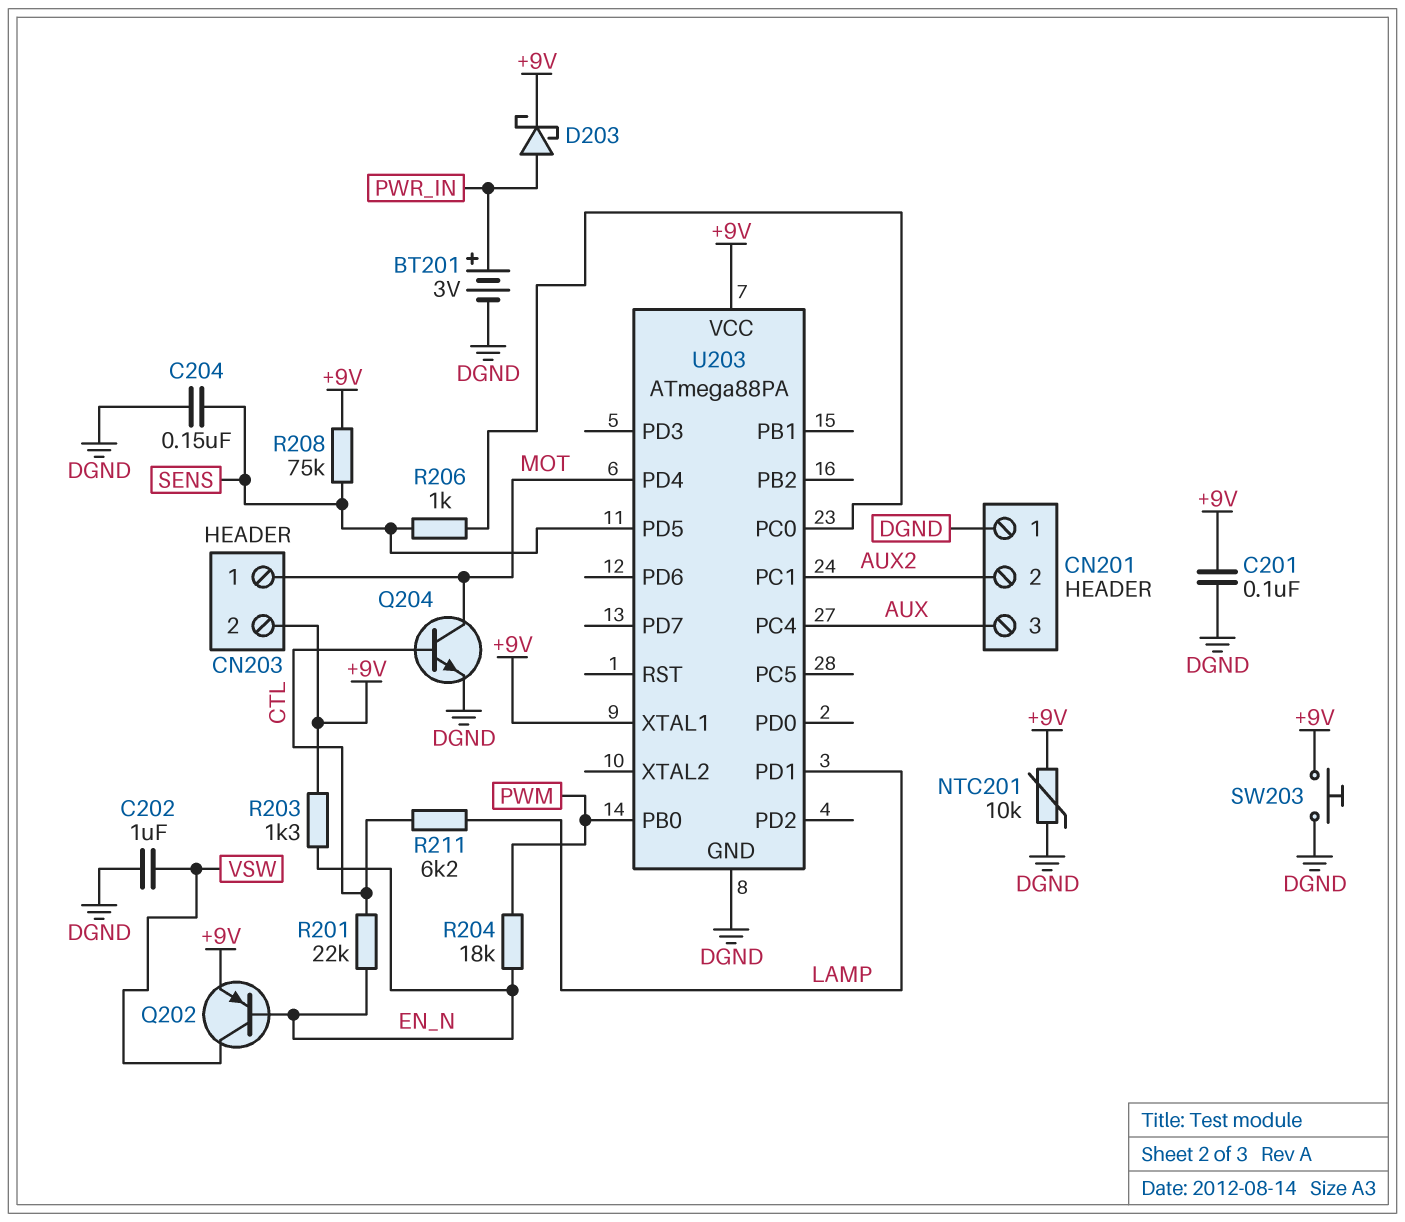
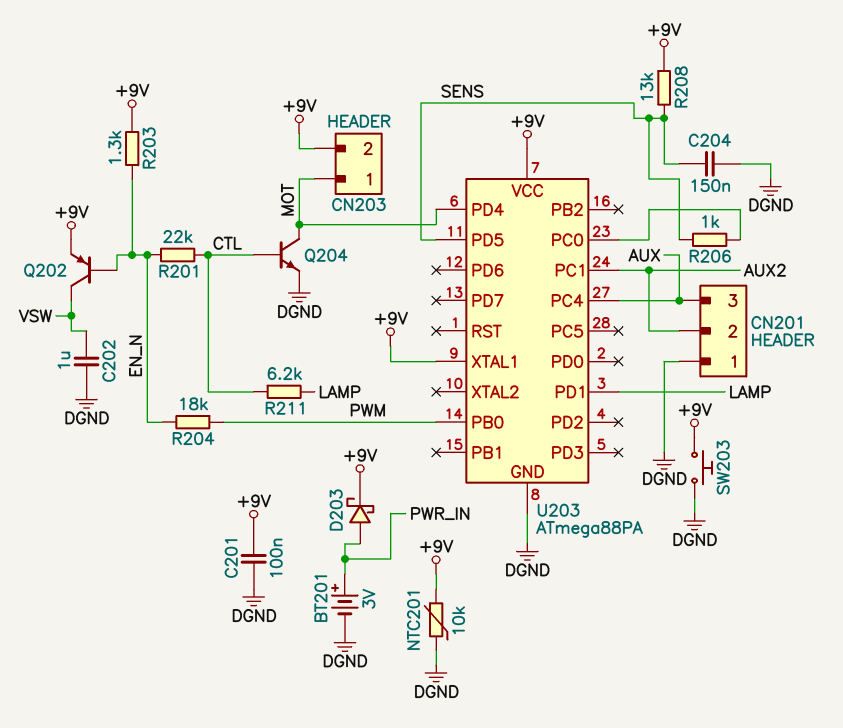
R208: 75k (+9V, SENS) -> 13k (+9V, SENS)

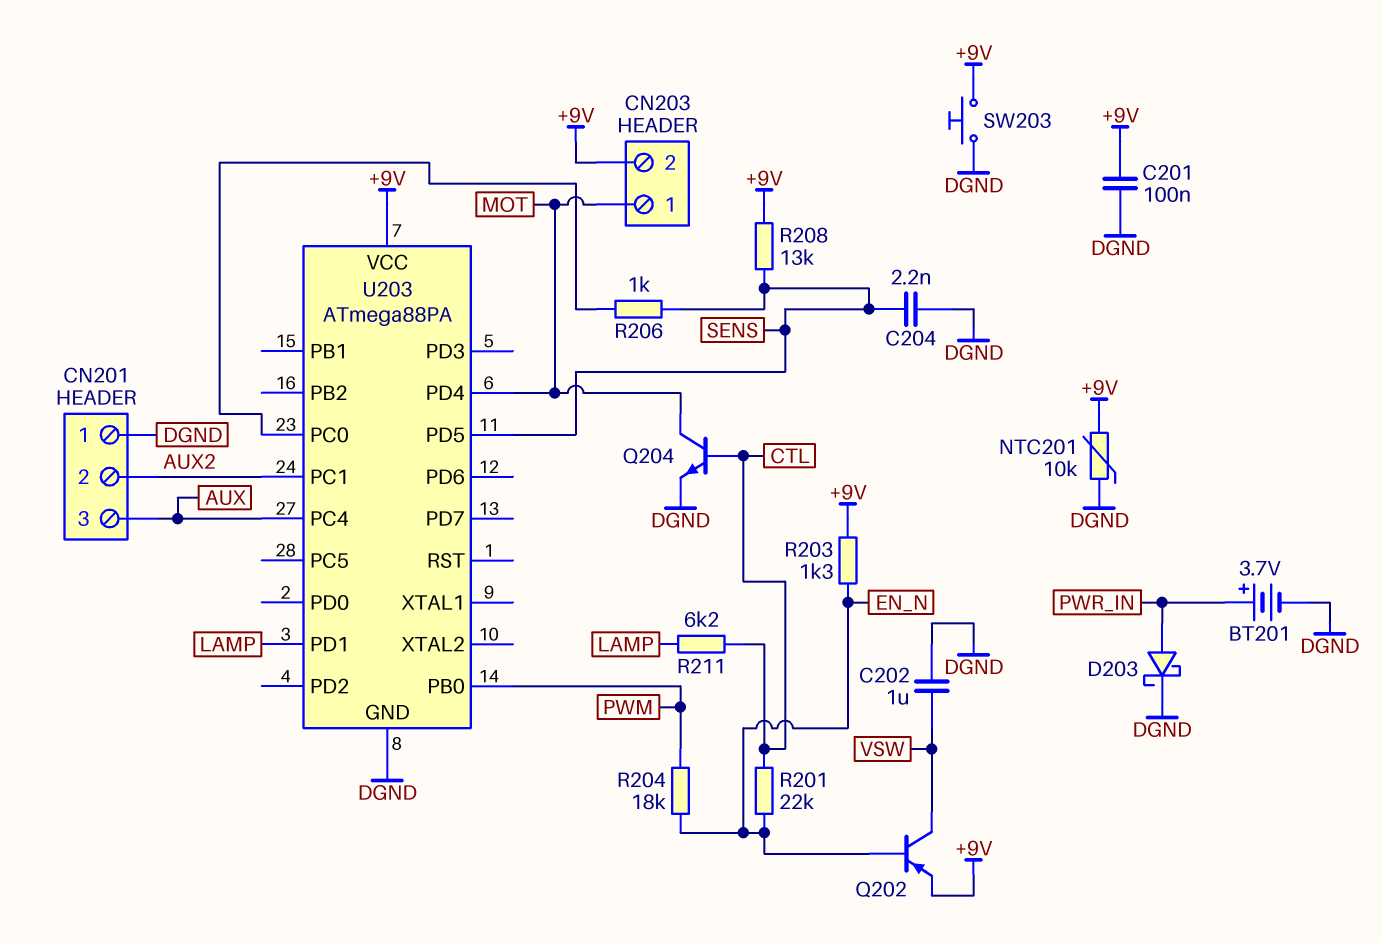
BT201: 3V (plus PWR_IN, minus DGND) -> 3.7V (plus PWR_IN, minus DGND)
C204: 150nF (DGND, SENS) -> 2.2nF (DGND, SENS)
D203: schottky (A PWR_IN, K +9V) -> schottky (A PWR_IN, K DGND)
U203 pin XTAL1: +9V -> none

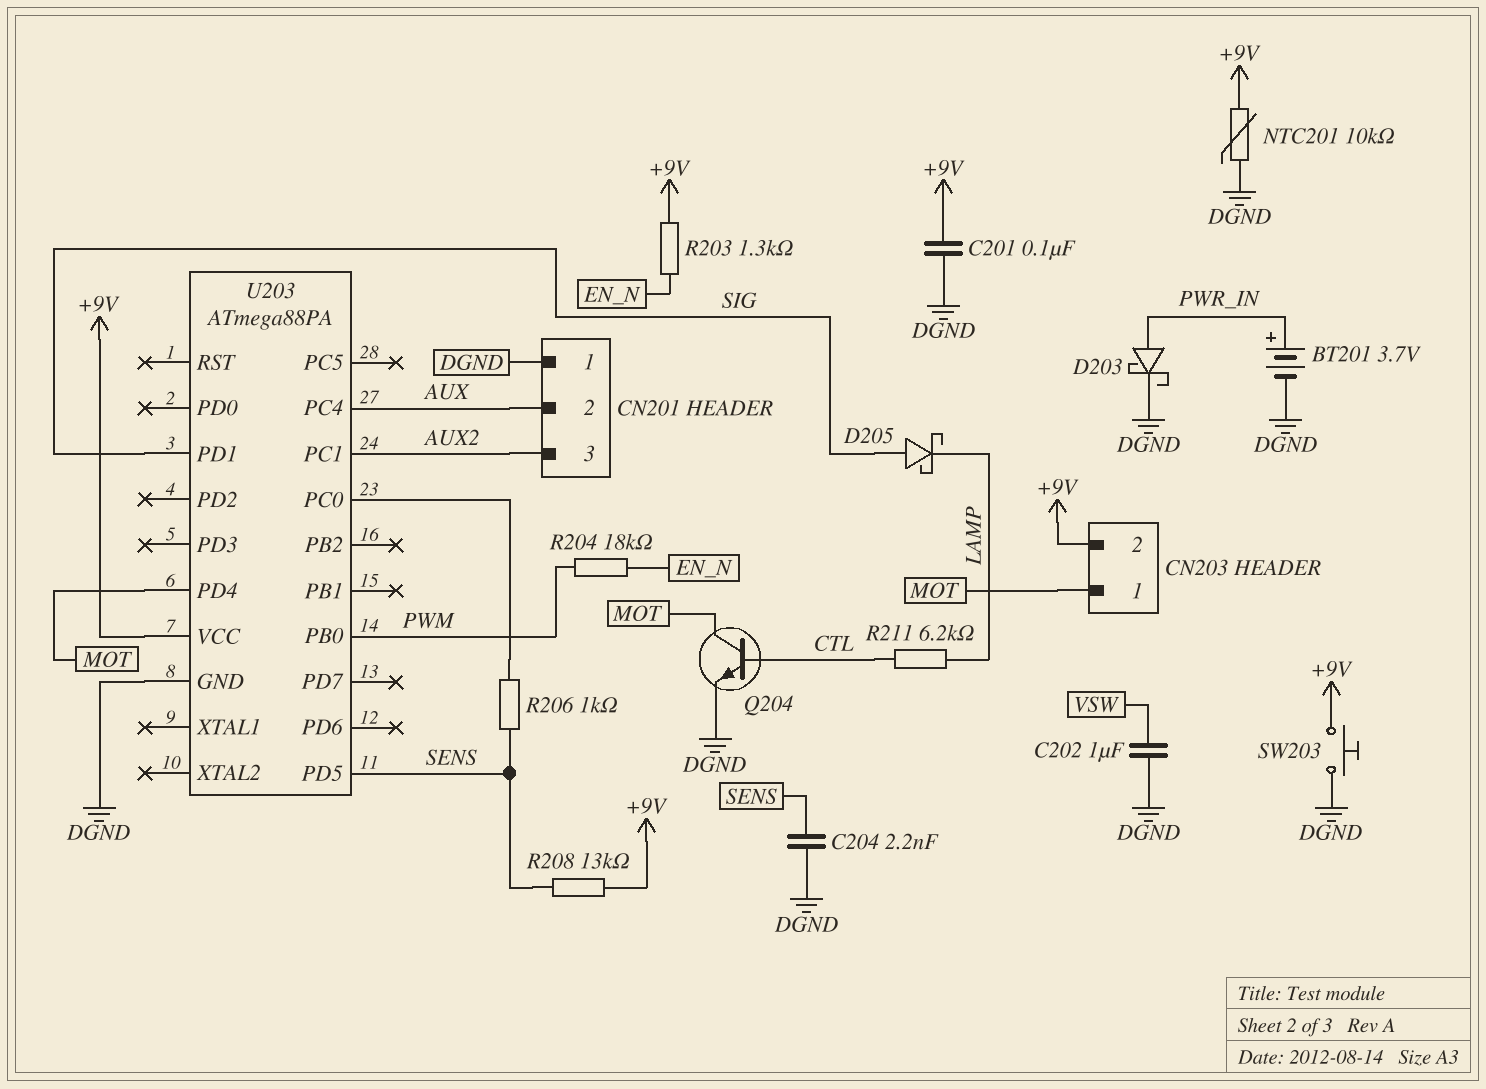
CN201 pin 2: AUX2 -> AUX
CN201 pin 3: AUX -> AUX2
D205: none -> schottky (A SIG, K LAMP)
Q202: PNP (B EN_N, C VSW, E +9V) -> none
R201: 22k (CTL, EN_N) -> none
U203 pin PD1: LAMP -> SIG

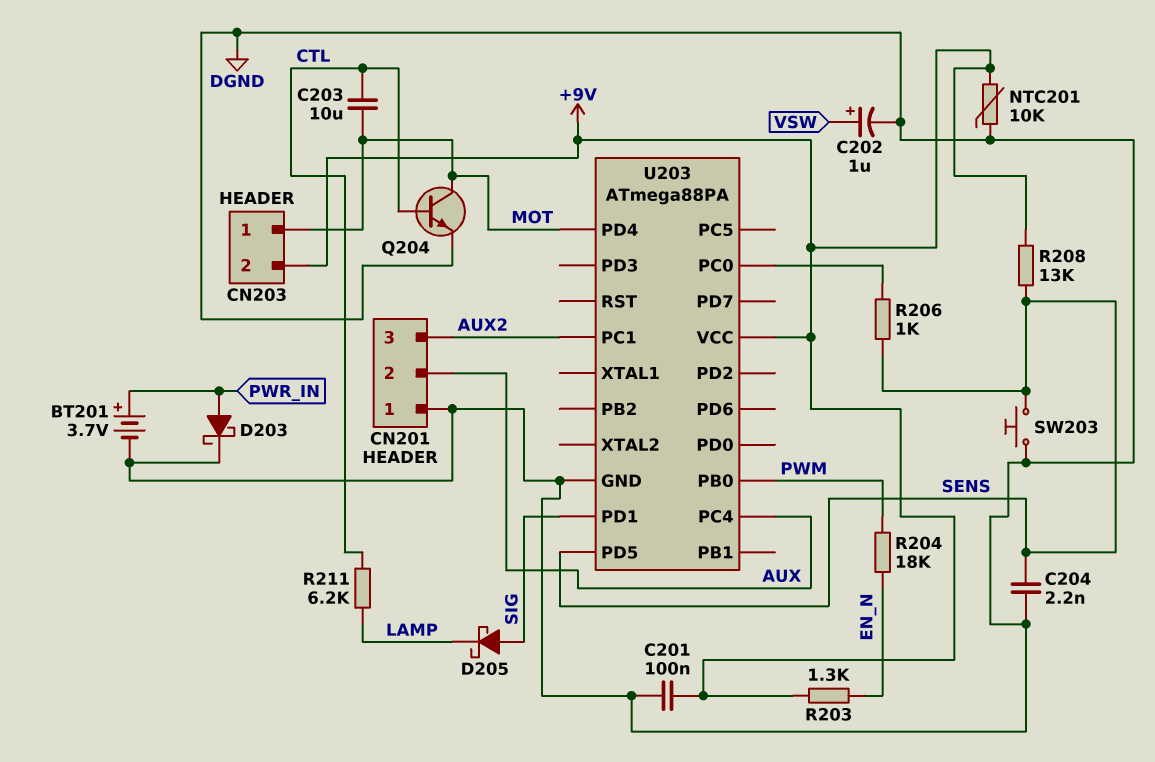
C202: 1uF (DGND, VSW) -> 1uF (plus VSW, minus DGND)
C203: none -> 10uF (CTL, MOT)
SW203: button (+9V, DGND) -> button (DGND, SENS)

